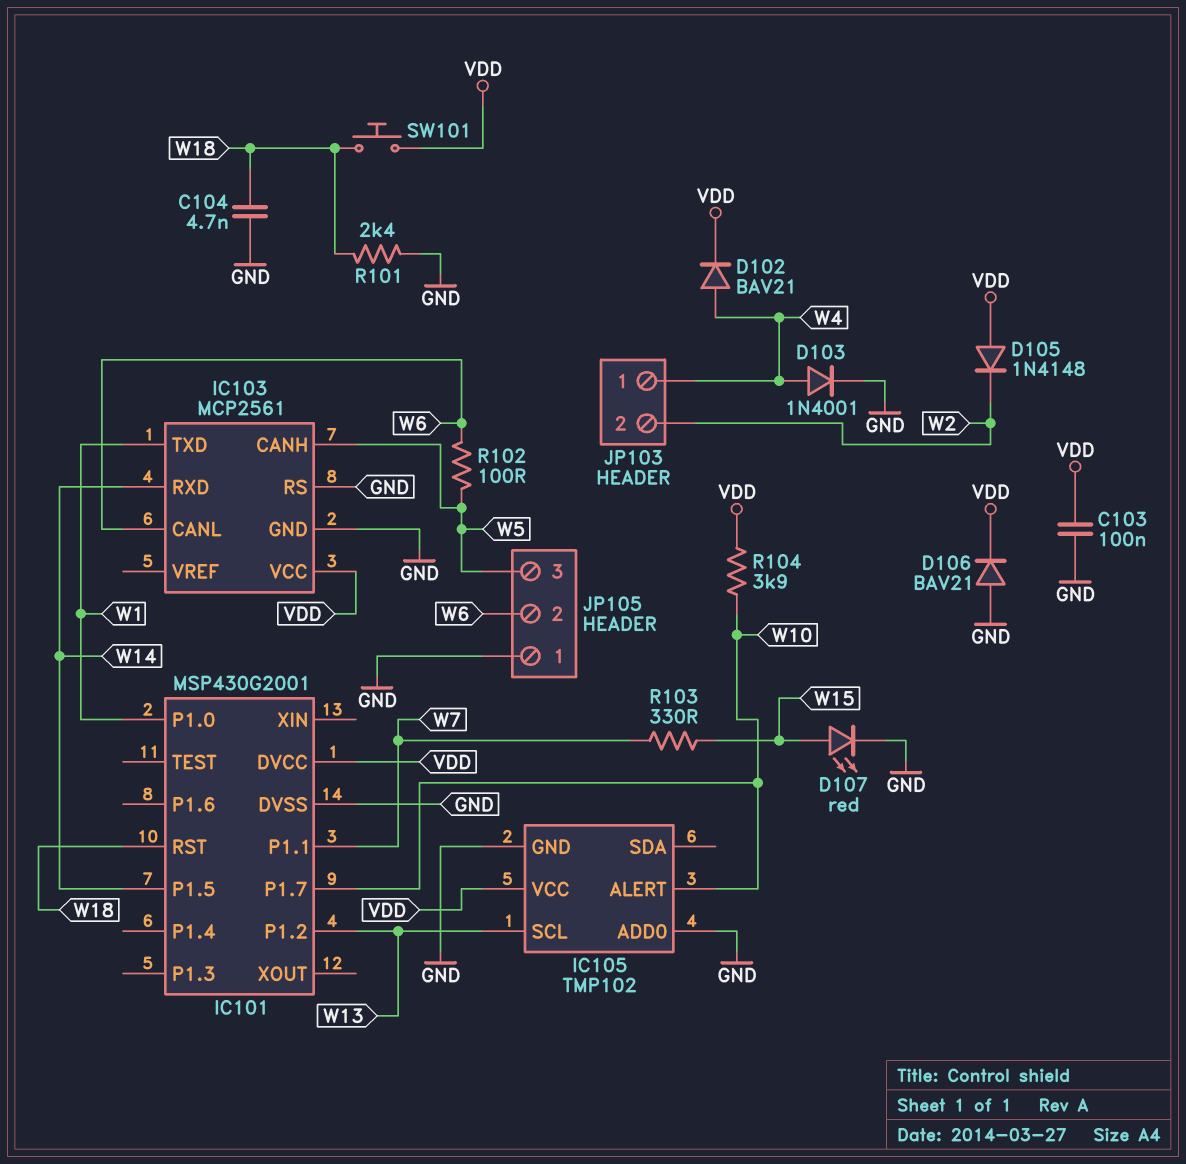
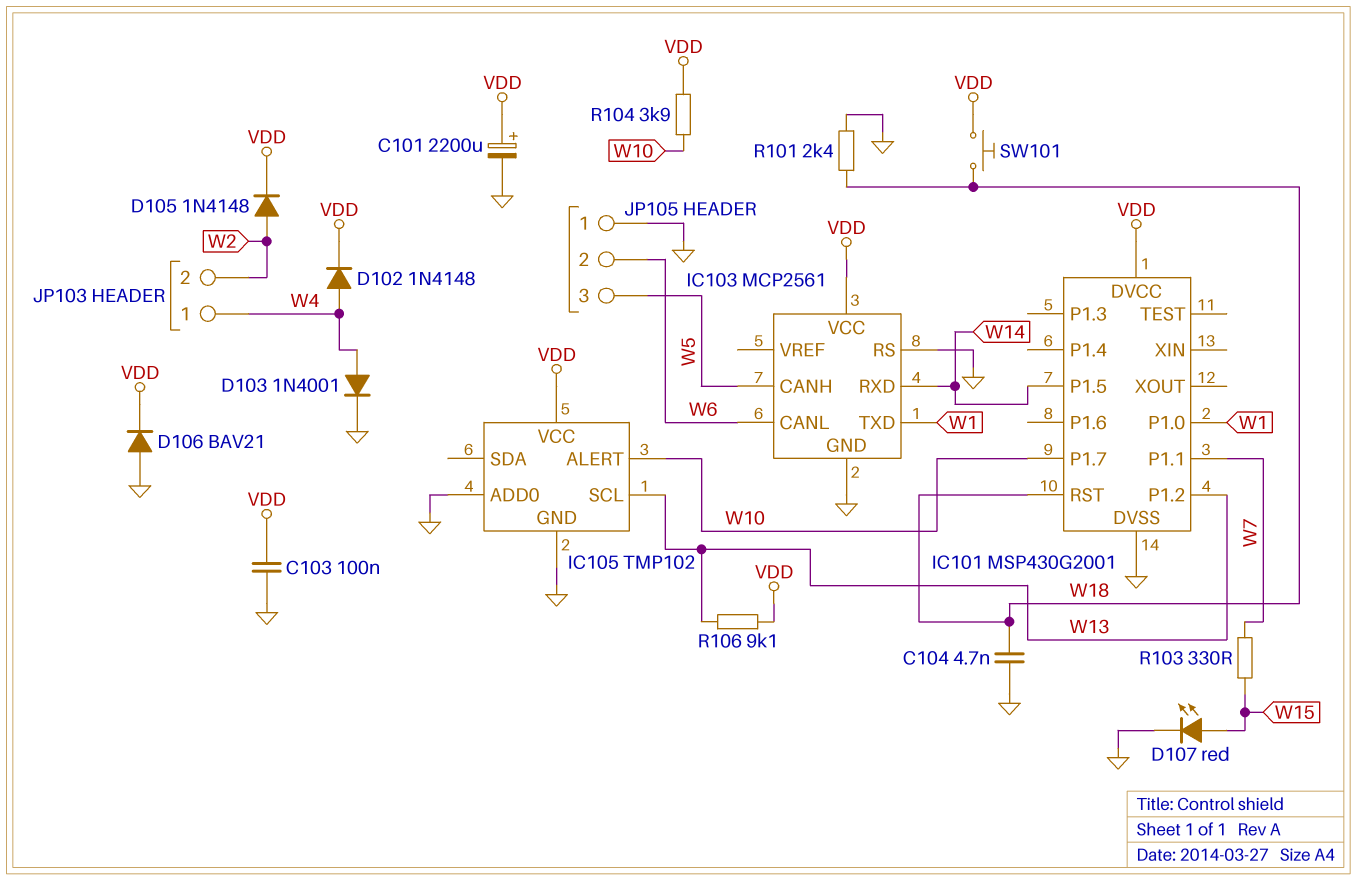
C101: none -> 2200uF (plus VDD, minus GND)
D102: diode BAV21 (A W4, K VDD) -> diode 1N4148 (A W4, K VDD)
D105: diode 1N4148 (A VDD, K W2) -> diode 1N4148 (A W2, K VDD)
R102: 100 (W5, W6) -> none
R106: none -> 9.1k (VDD, W13)

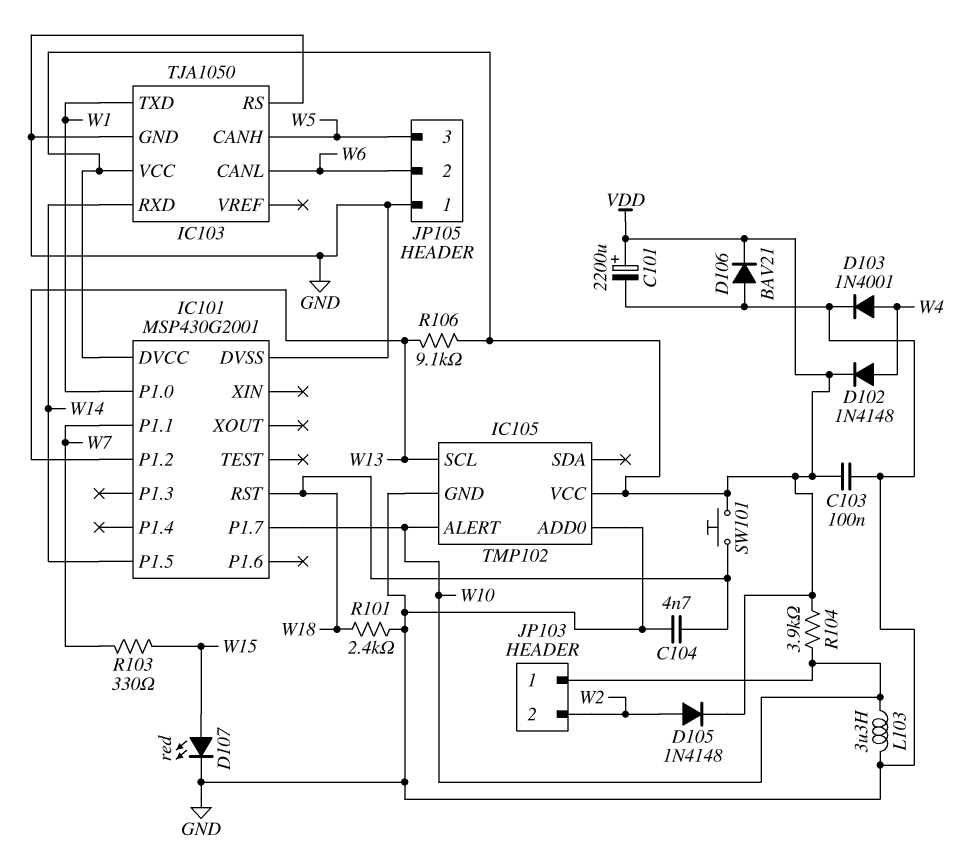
IC103: MCP2561 -> TJA1050
JP103 pin 1: W4 -> W10
L103: none -> 3.3uH (GND, W10)

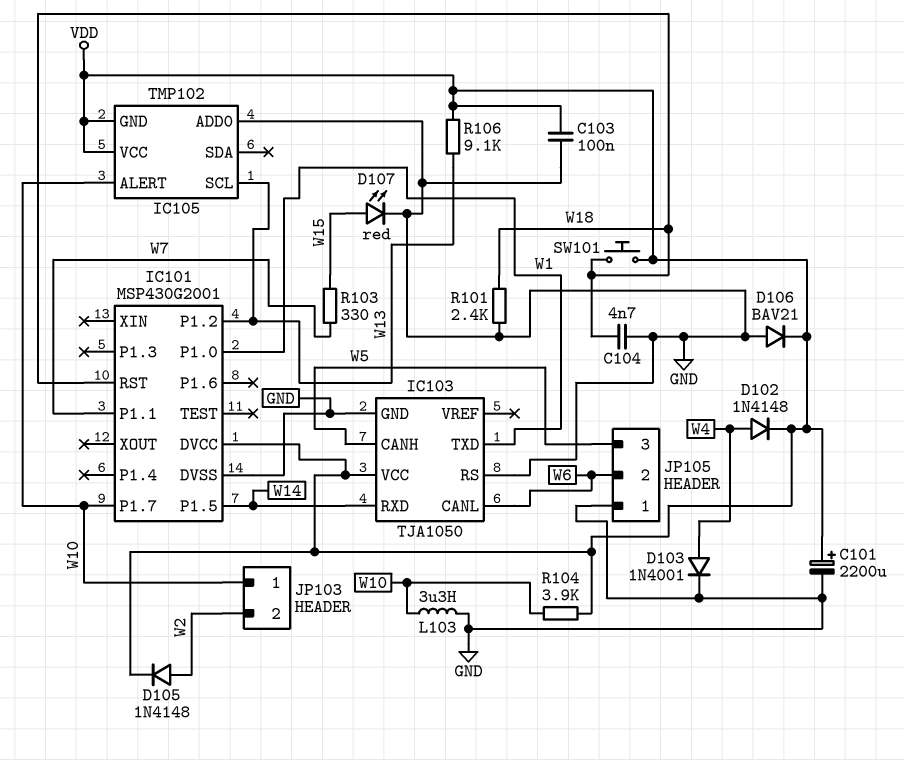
IC105 pin GND: GND -> VDD

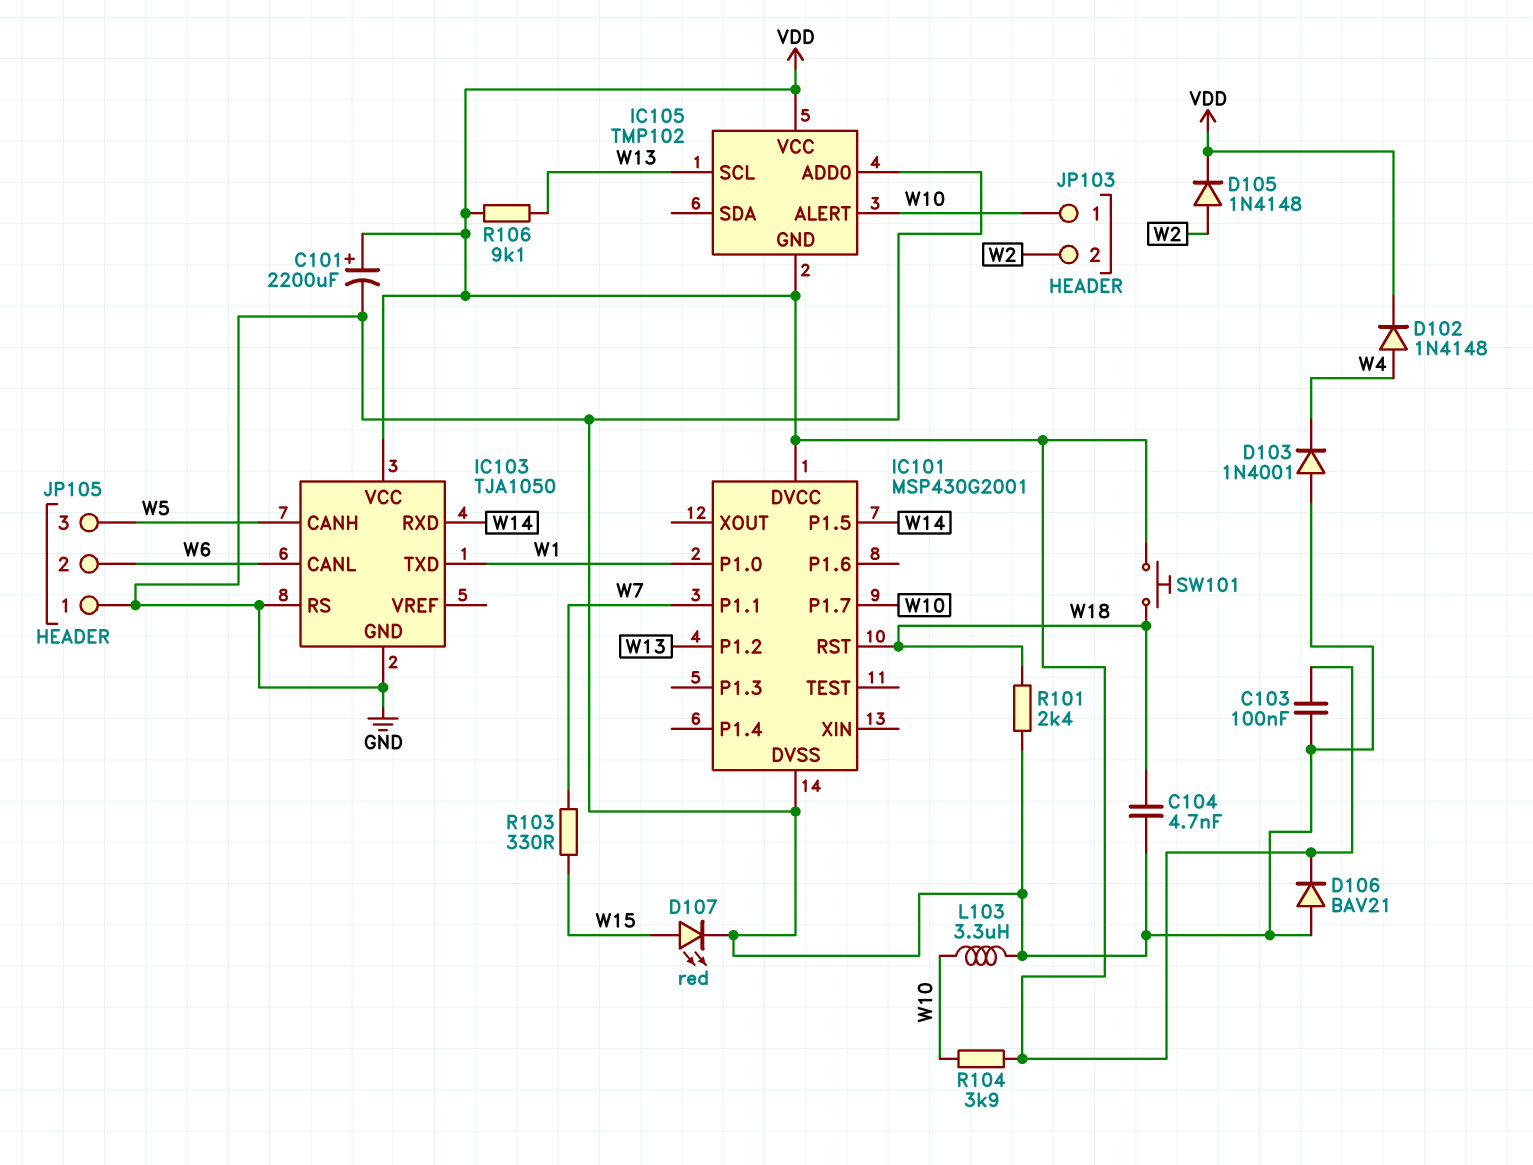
D103: diode 1N4001 (A W4, K GND) -> diode 1N4001 (A GND, K W4)

